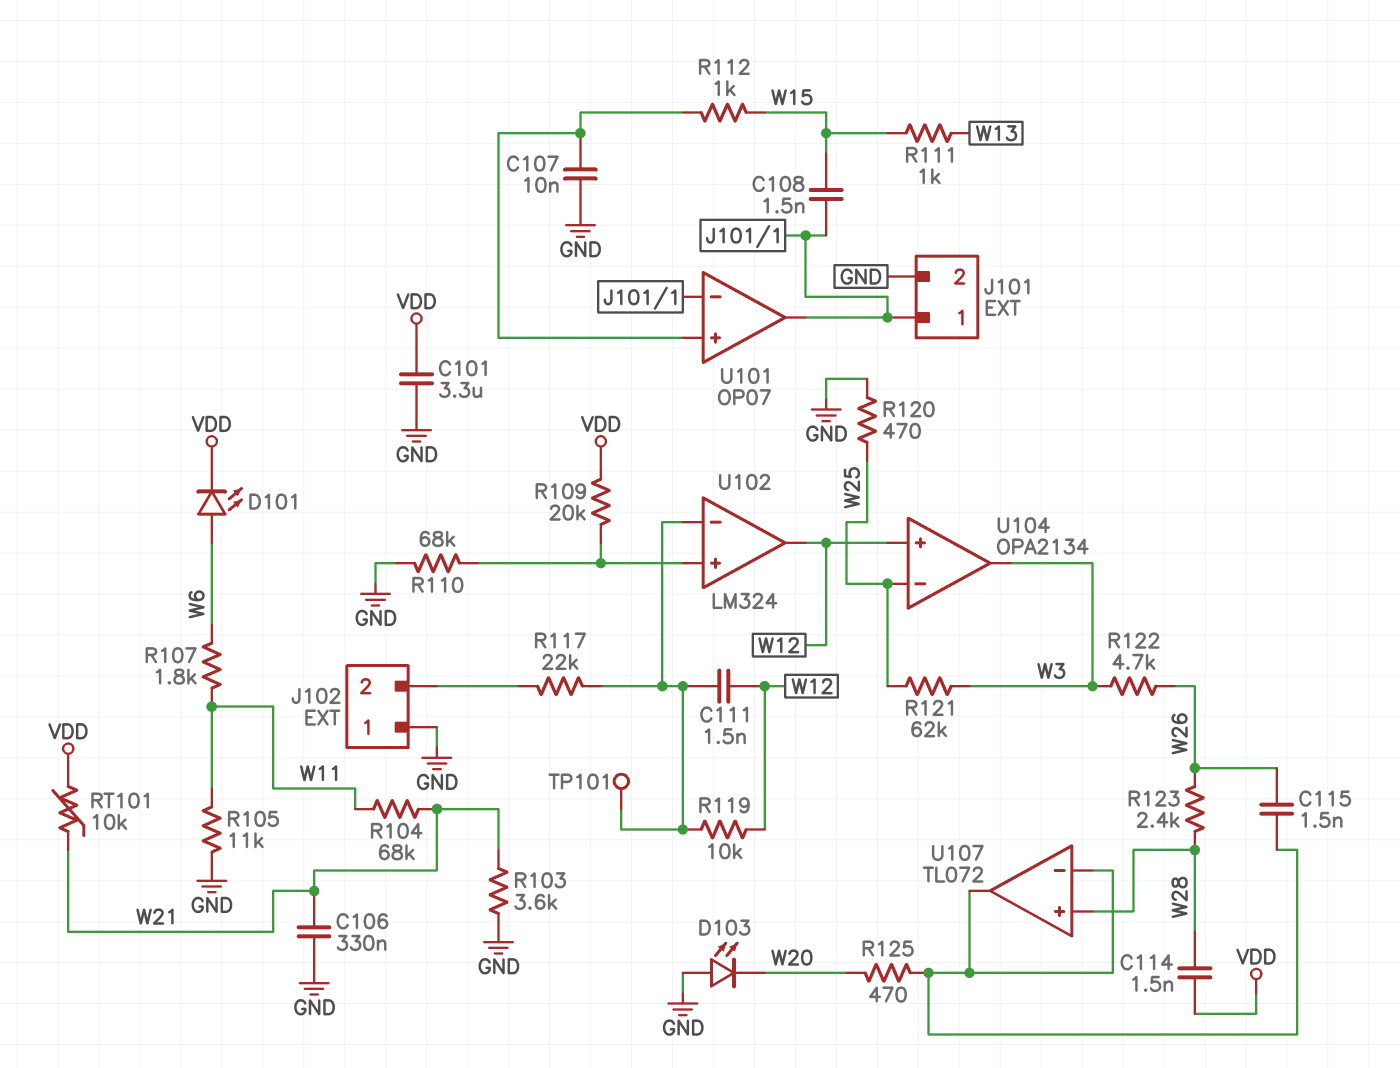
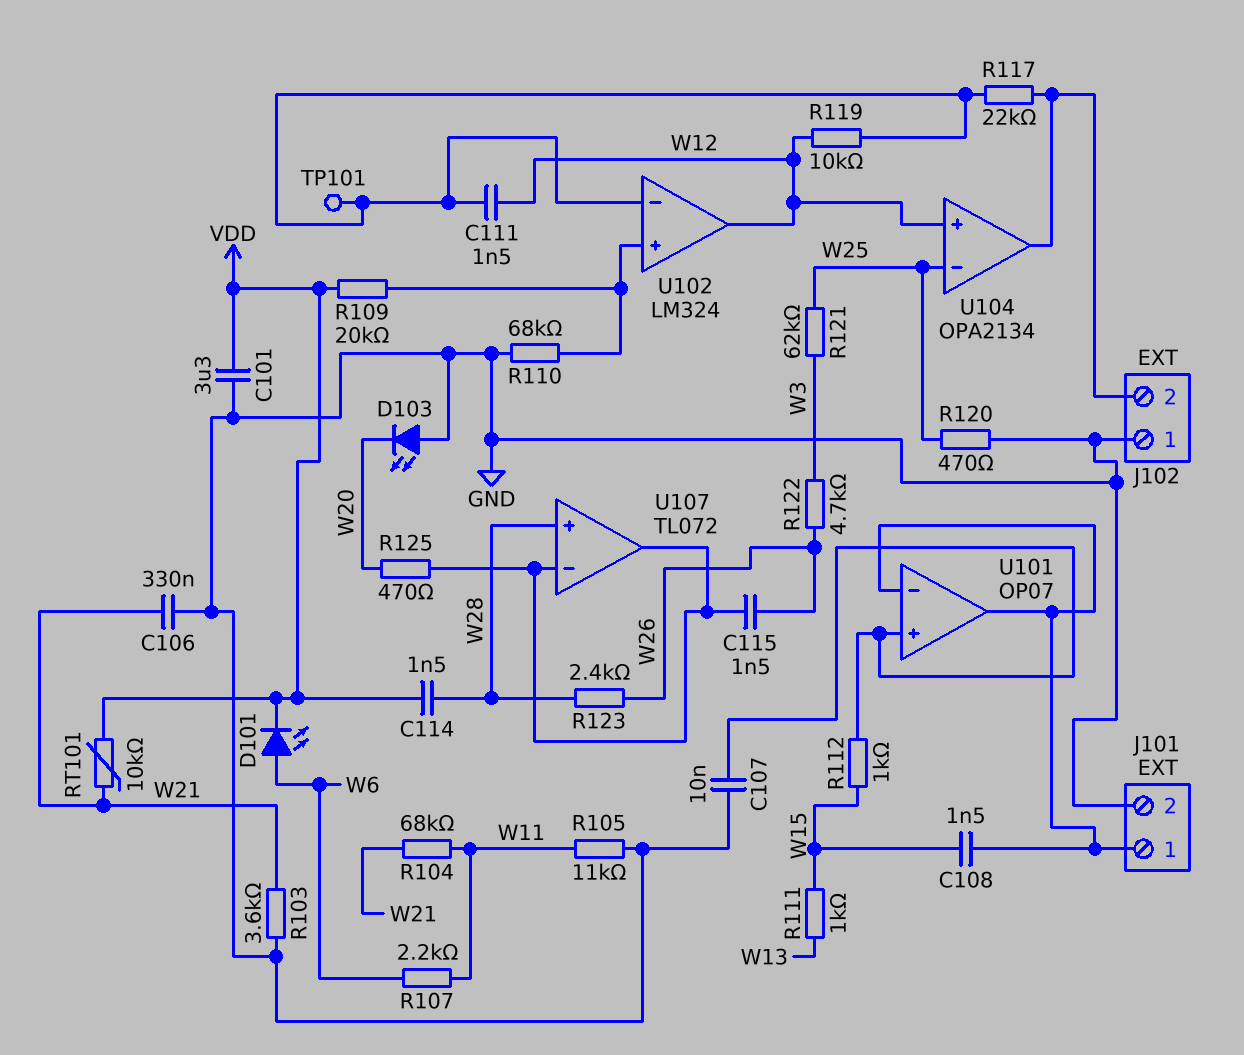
R107: 1.8k (W6, W11) -> 2.2k (W6, W11)
U104 pin out: W3 -> J102/2

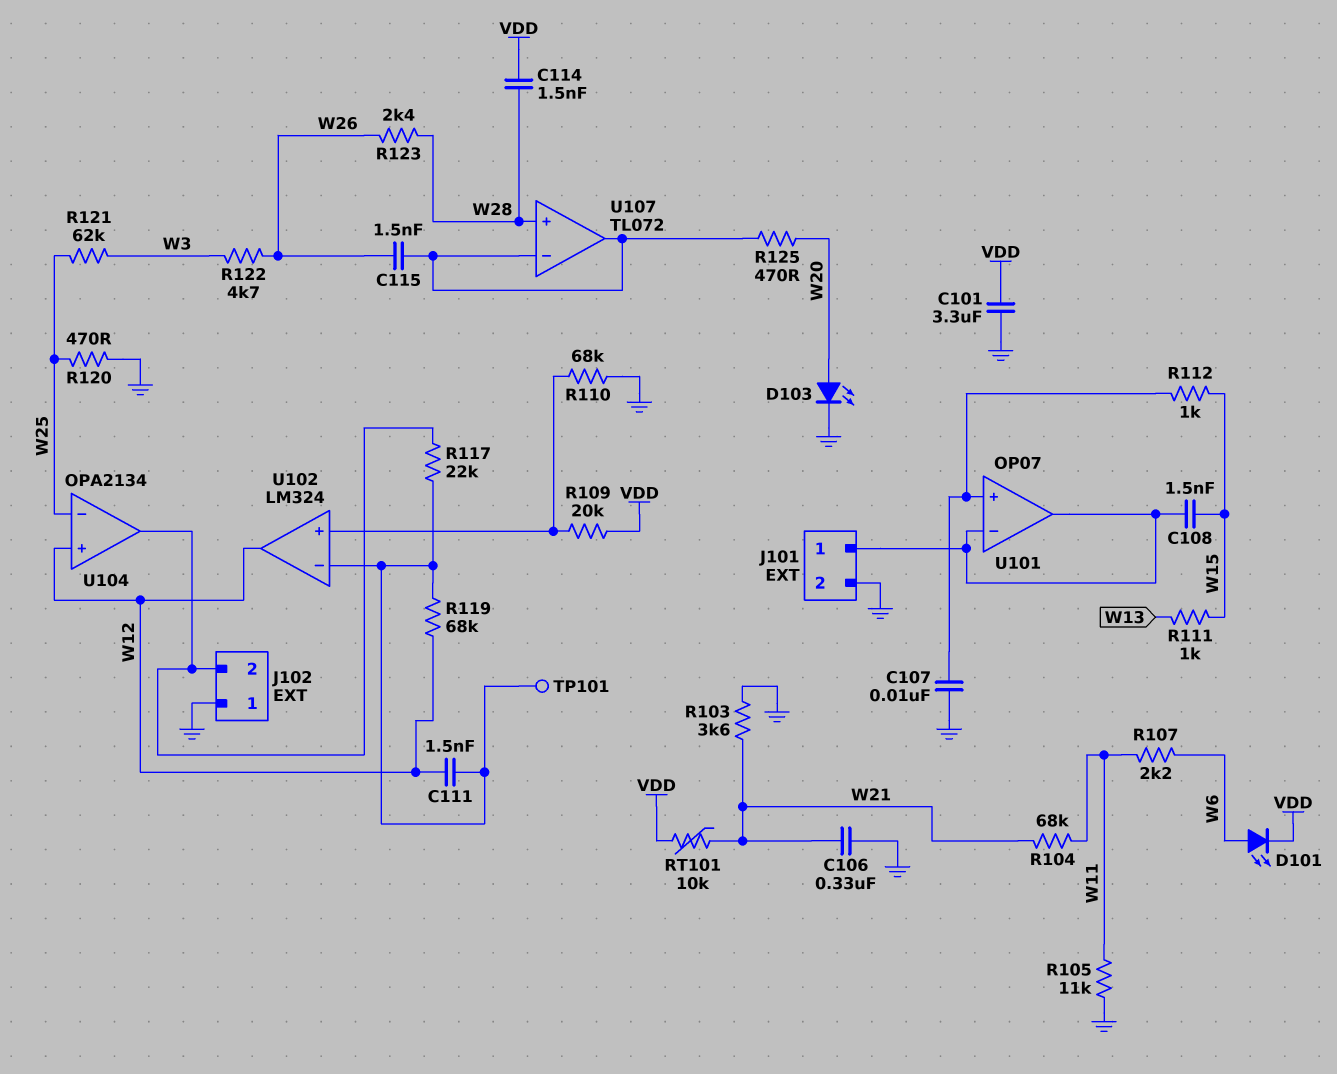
D103: LED (A GND, K W20) -> LED (A W20, K GND)
R119: 10k (U102/in-, W12) -> 68k (U102/in-, W12)

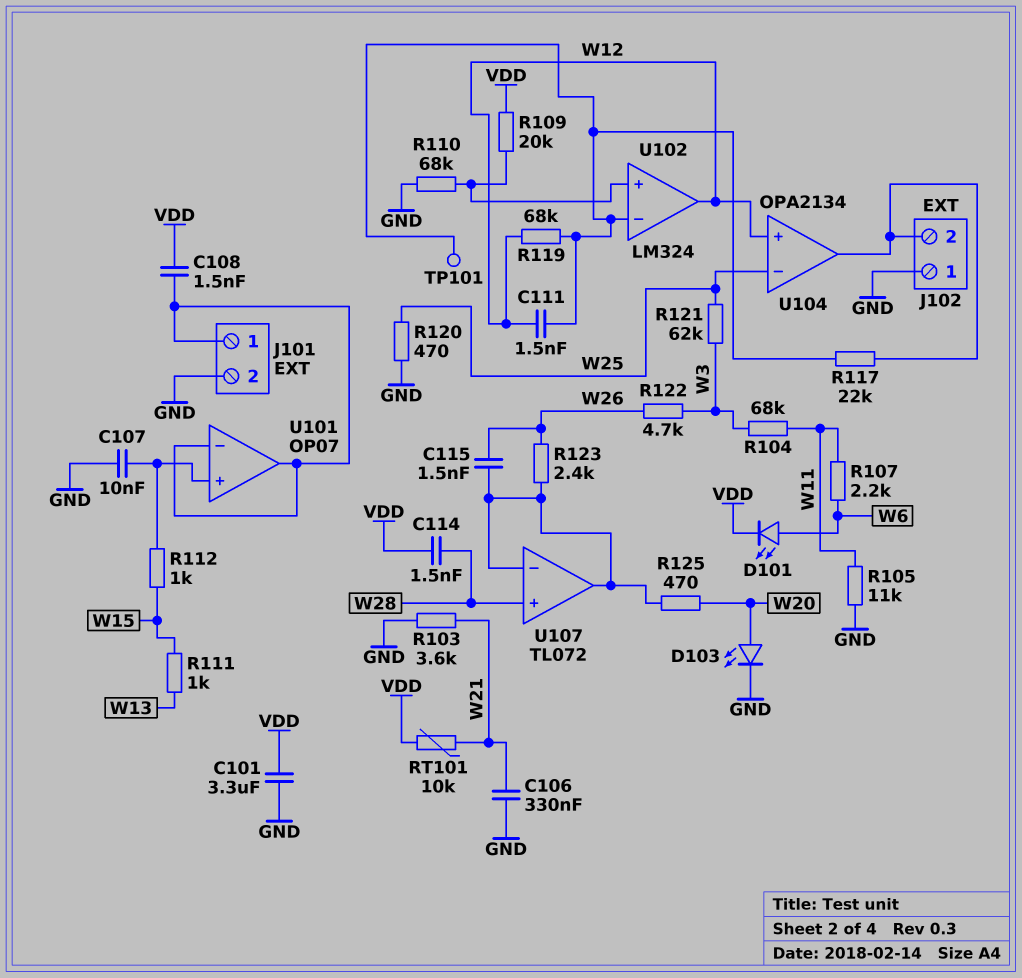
C108: 1.5nF (J101/1, W15) -> 1.5nF (J101/1, VDD)
R104: 68k (W11, W21) -> 68k (W3, W11)
R123: 2.4k (W26, W28) -> 2.4k (U107/in-, W26)

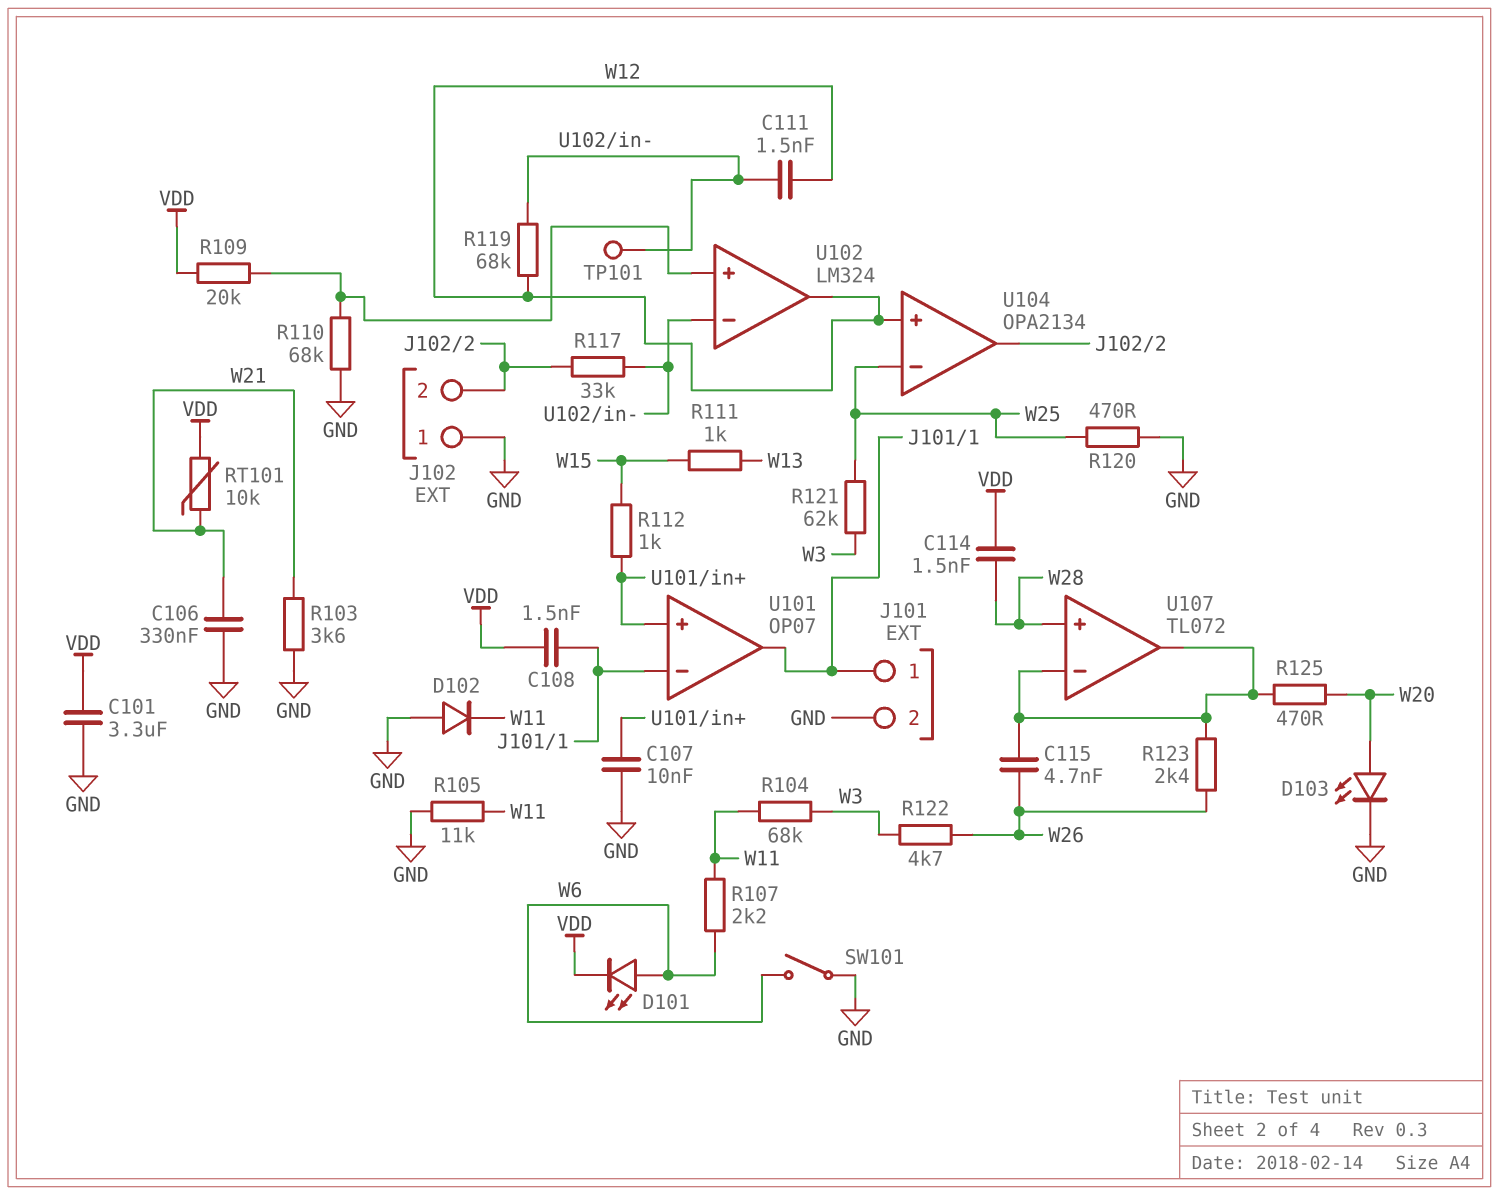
C115: 1.5nF (U107/in-, W26) -> 4.7nF (U107/in-, W26)
D102: none -> diode (A GND, K W11)
R117: 22k (J102/2, U102/in-) -> 33k (J102/2, U102/in-)
SW101: none -> switch (GND, W6)

